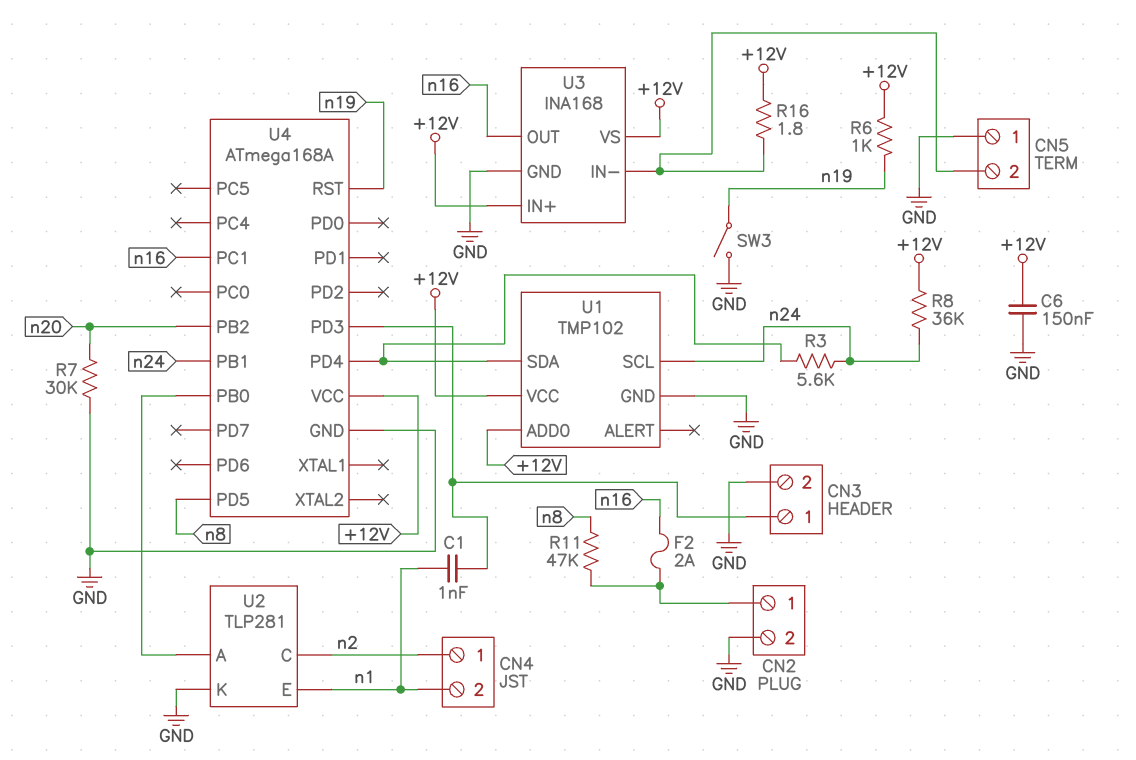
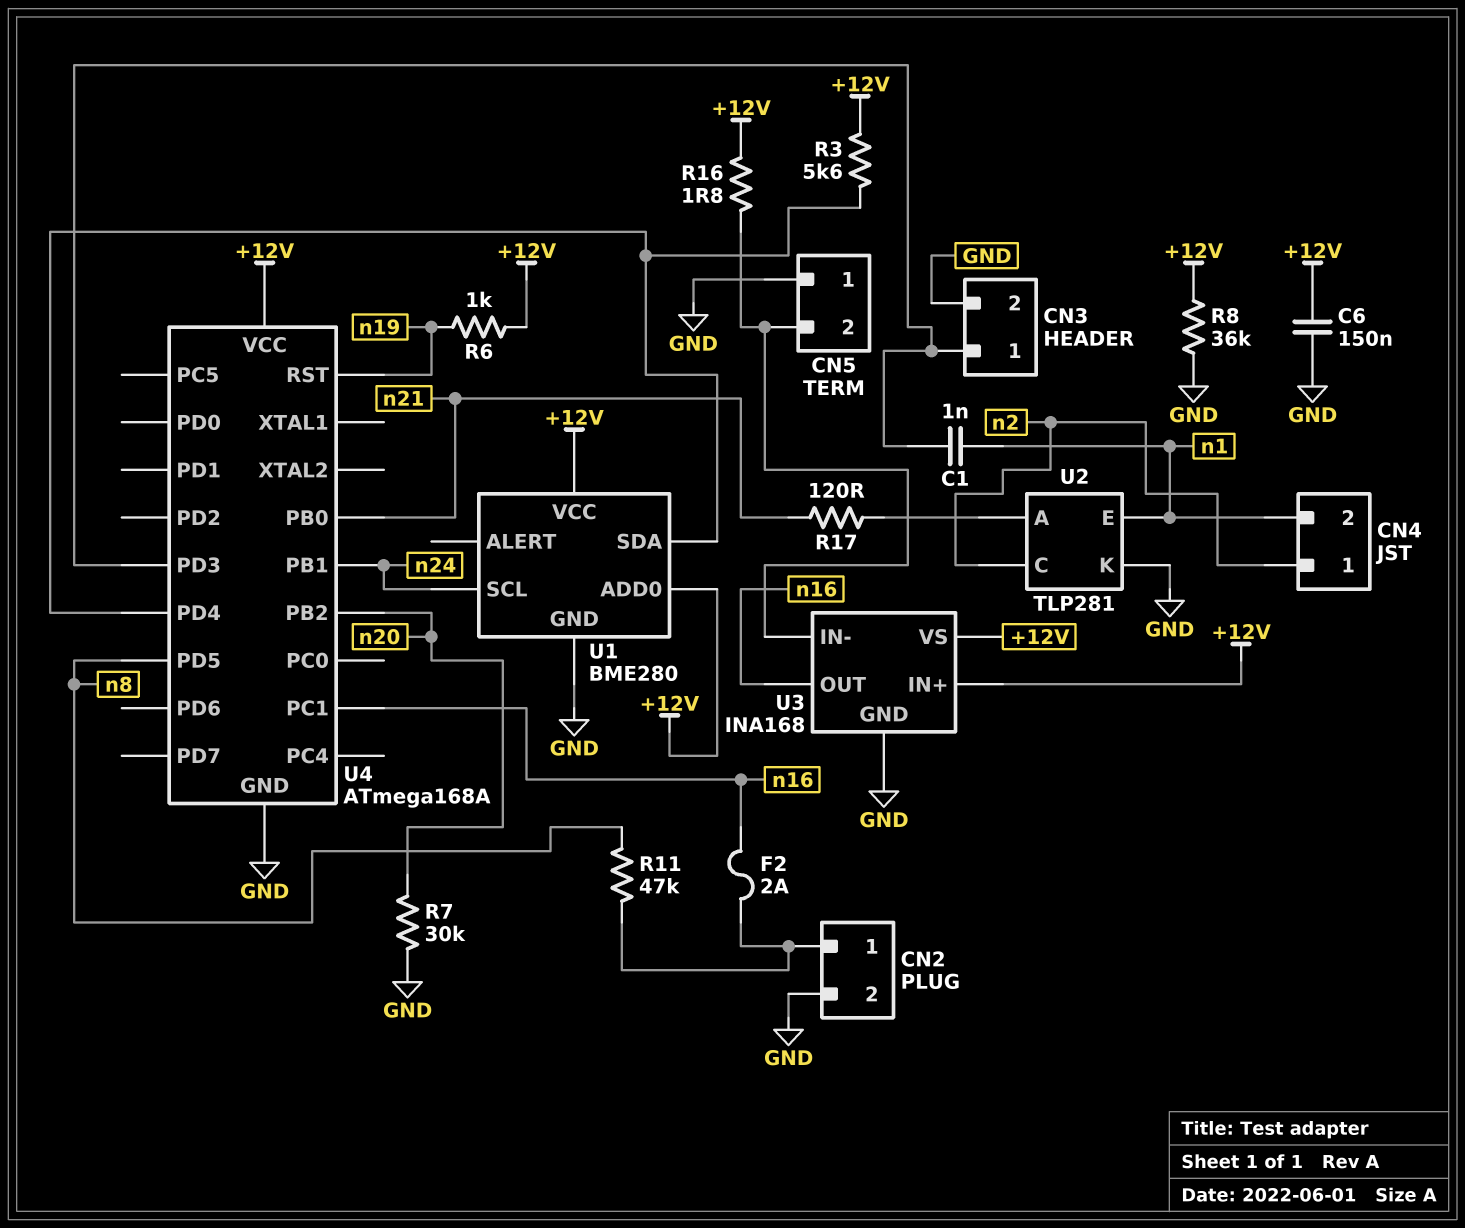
R3: 5.6k (U1/SDA, n24) -> 5.6k (+12V, U1/SDA)
R8: 36k (+12V, n24) -> 36k (+12V, GND)
R17: none -> 120 (U2/A, n21)
SW3: switch (GND, n19) -> none
U1: TMP102 -> BME280
U4 pin PB0: U2/A -> n21

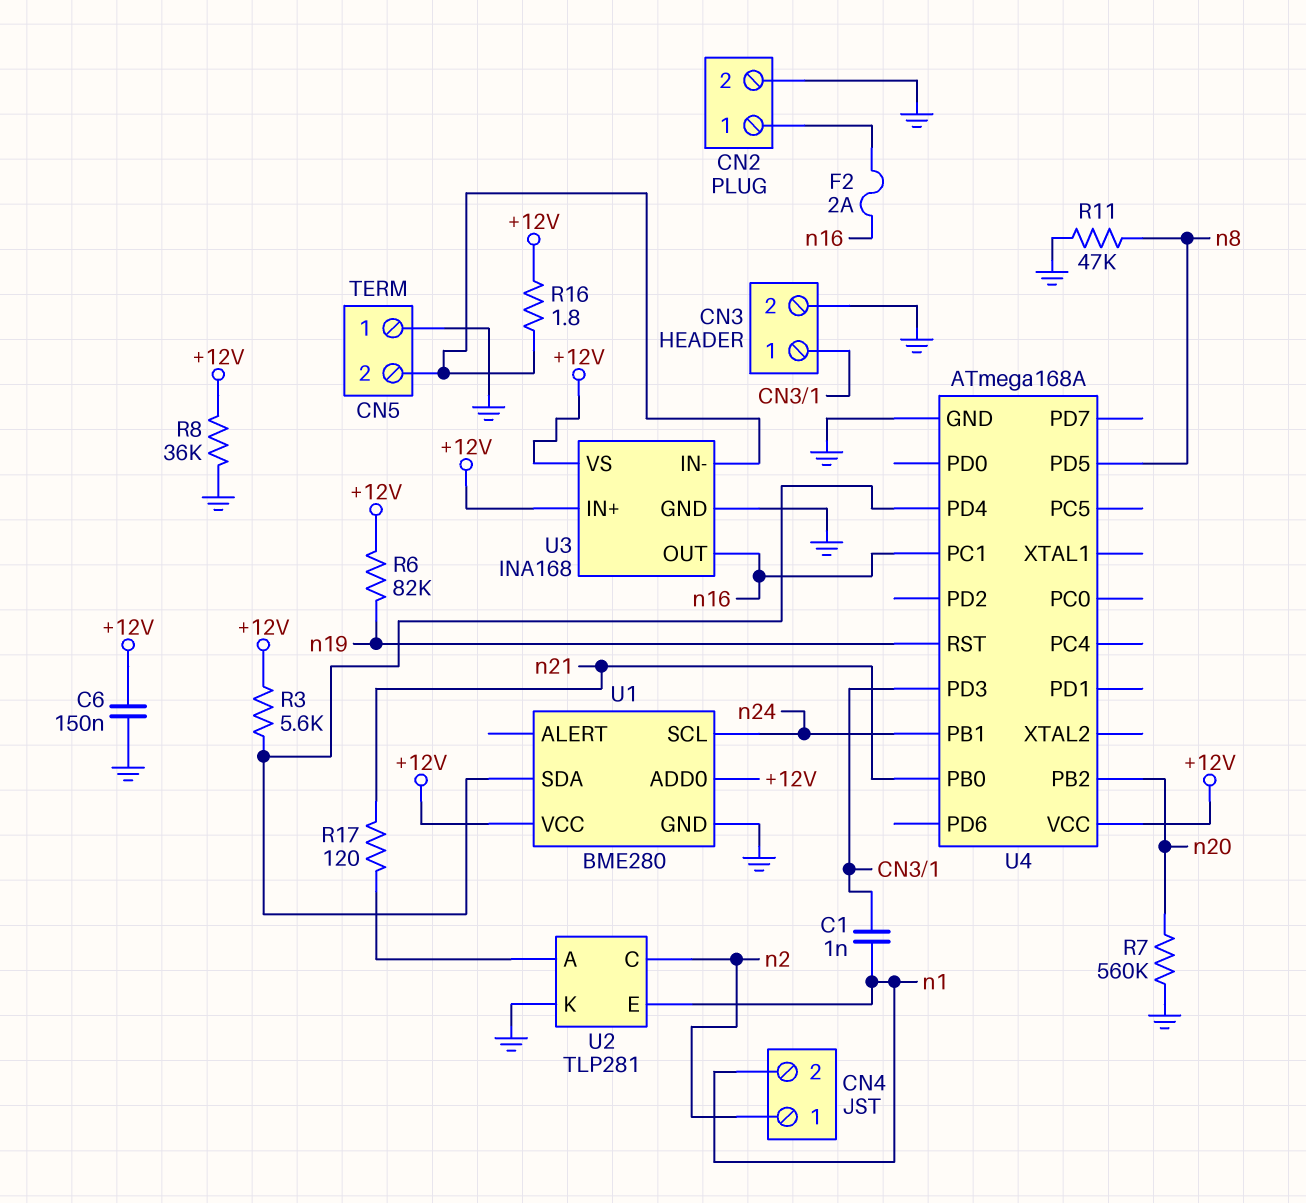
R6: 1k (+12V, n19) -> 82k (+12V, n19)
R7: 30k (GND, n20) -> 560k (GND, n20)
R11: 47k (CN2/1, n8) -> 47k (GND, n8)

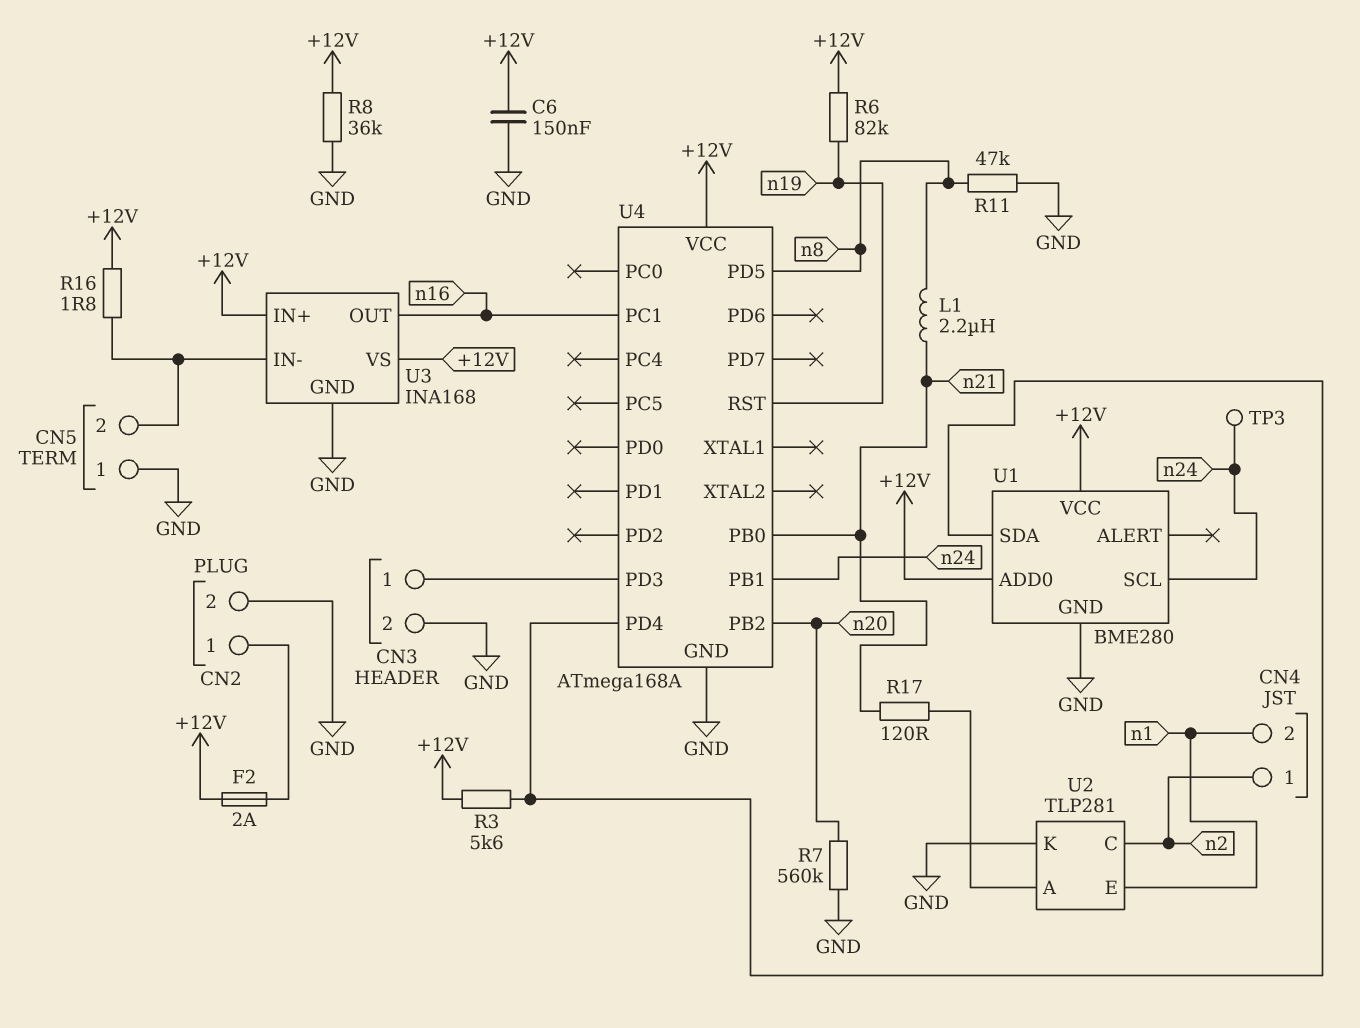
C1: 1nF (CN3/1, n1) -> none
F2: 2A (CN2/1, n16) -> 2A (+12V, CN2/1)
L1: none -> 2.2uH (n8, n21)
TP3: none -> test point (n24)

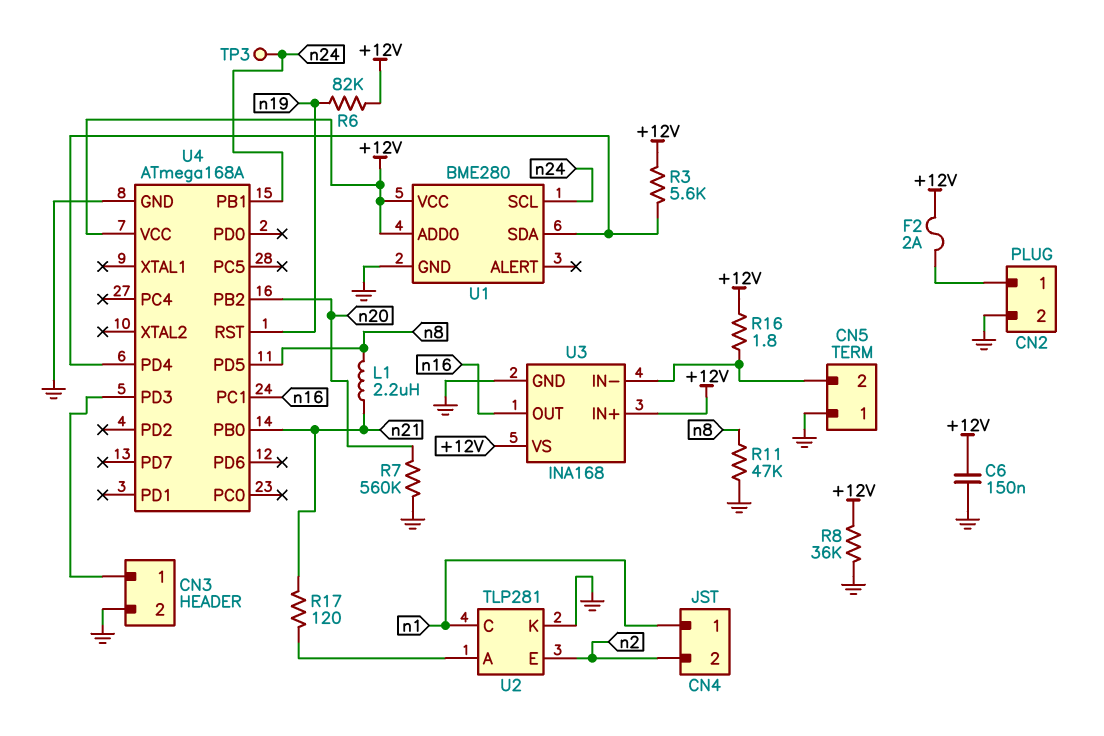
CN4 pin 1: n2 -> n1
CN4 pin 2: n1 -> n2
U2 pin C: n2 -> n1
U2 pin E: n1 -> n2

